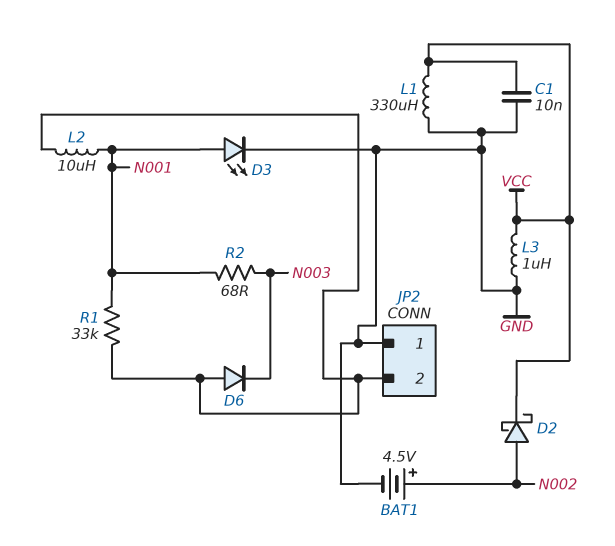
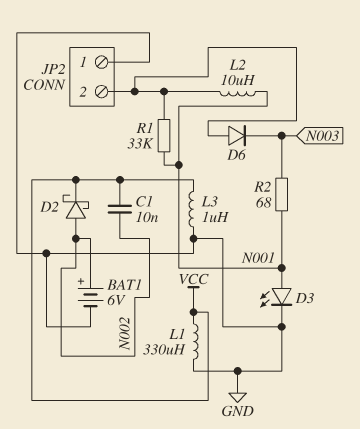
BAT1: 4.5V (plus N002, minus GND) -> 6V (plus N002, minus GND)
C1: 10nF (GND, VCC) -> 10nF (N002, VCC)

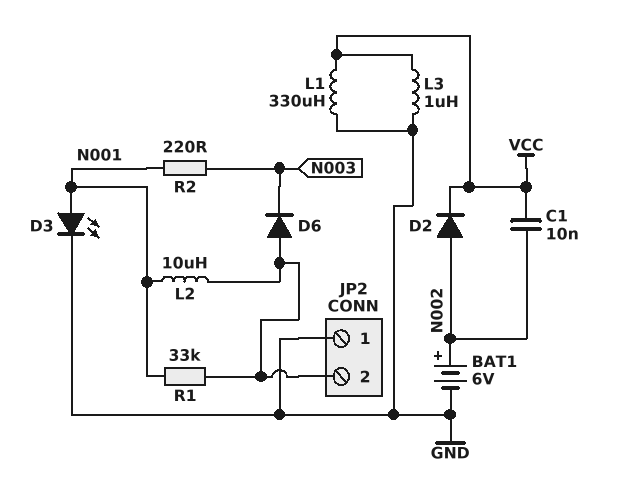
D2: schottky (A N002, K VCC) -> diode (A N002, K VCC)
R2: 68 (N001, N003) -> 220 (N001, N003)

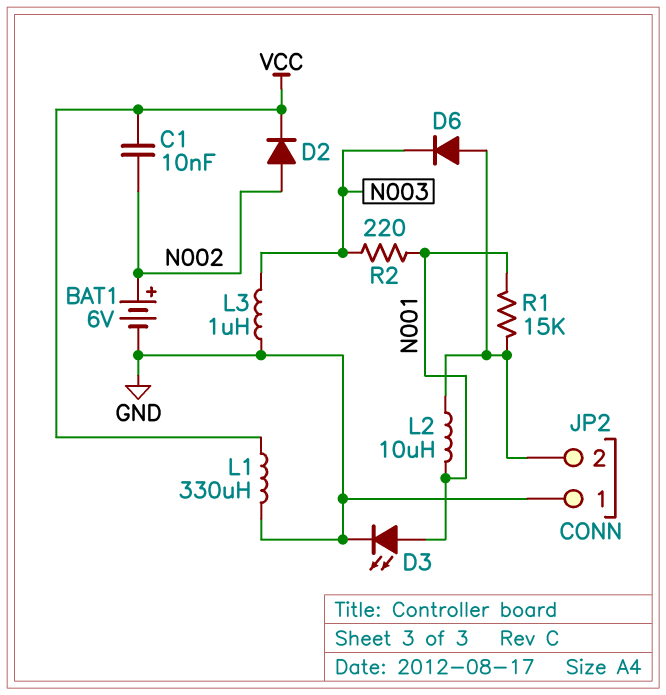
L3: 1uH (GND, VCC) -> 1uH (GND, N003)
R1: 33k (JP2/2, N001) -> 15k (JP2/2, N001)

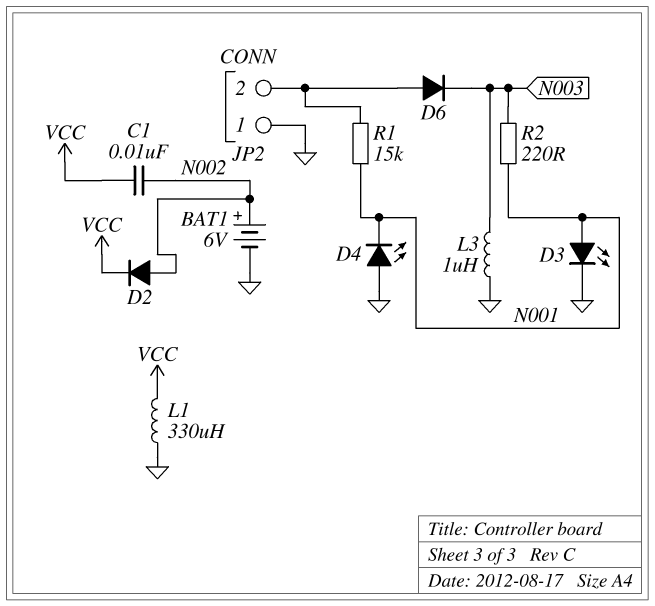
D4: none -> LED (A GND, K N001)
L2: 10uH (JP2/2, N001) -> none

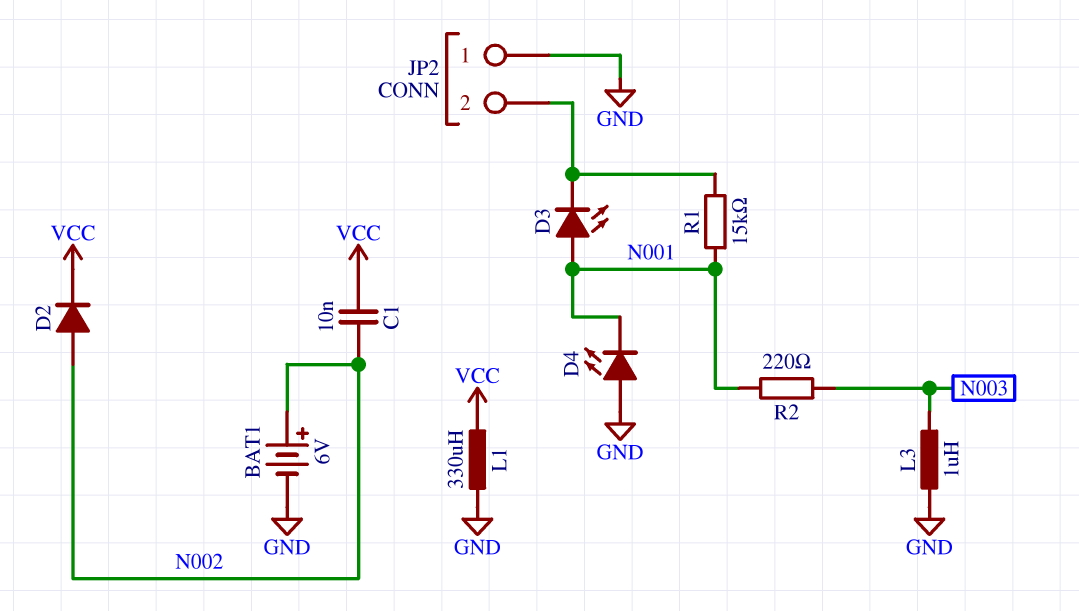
D3: LED (A N001, K GND) -> LED (A N001, K JP2/2)
D6: diode (A JP2/2, K N003) -> none

